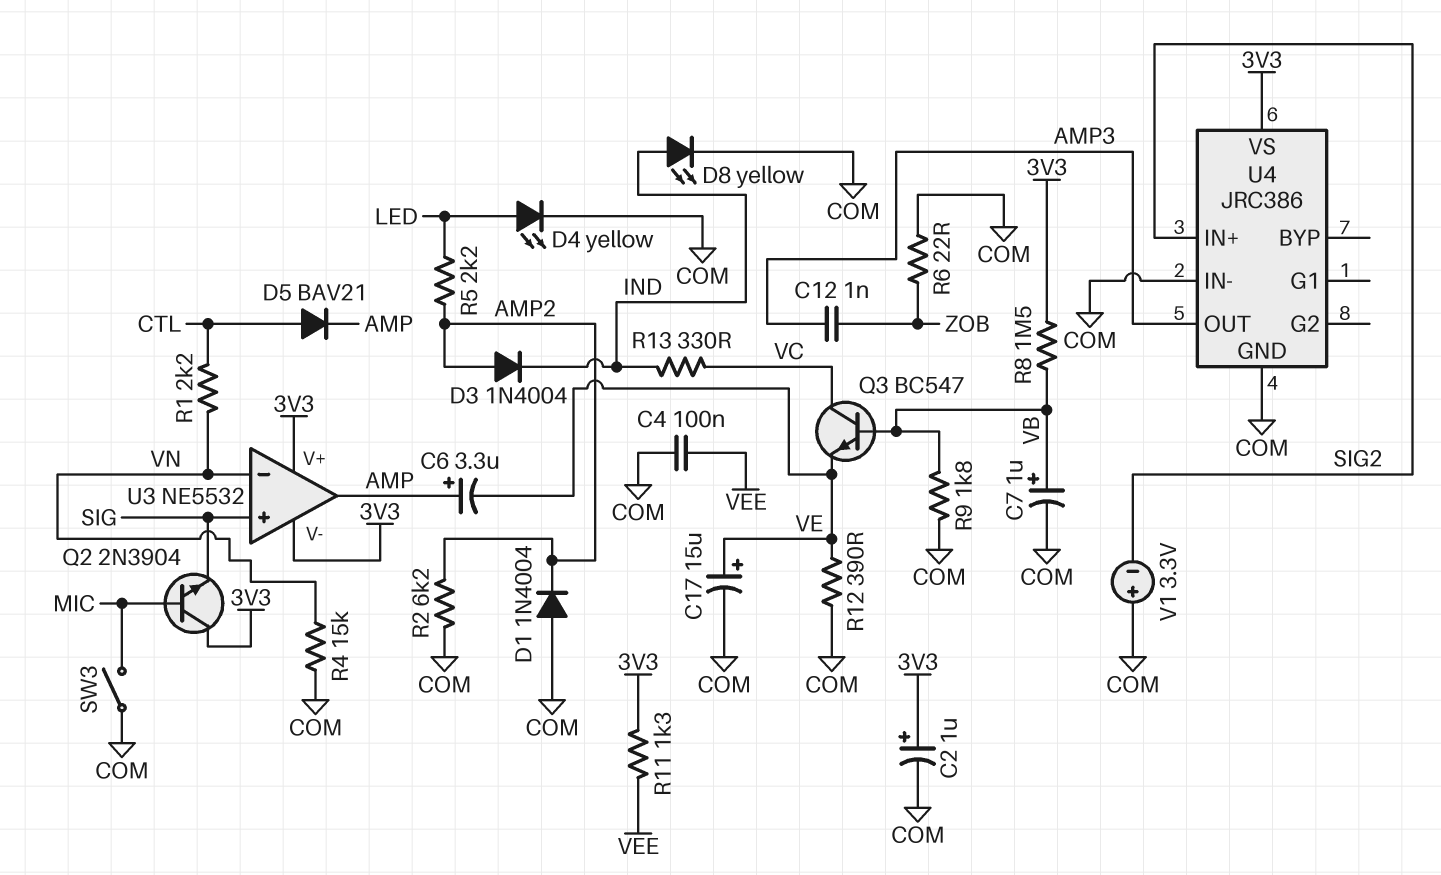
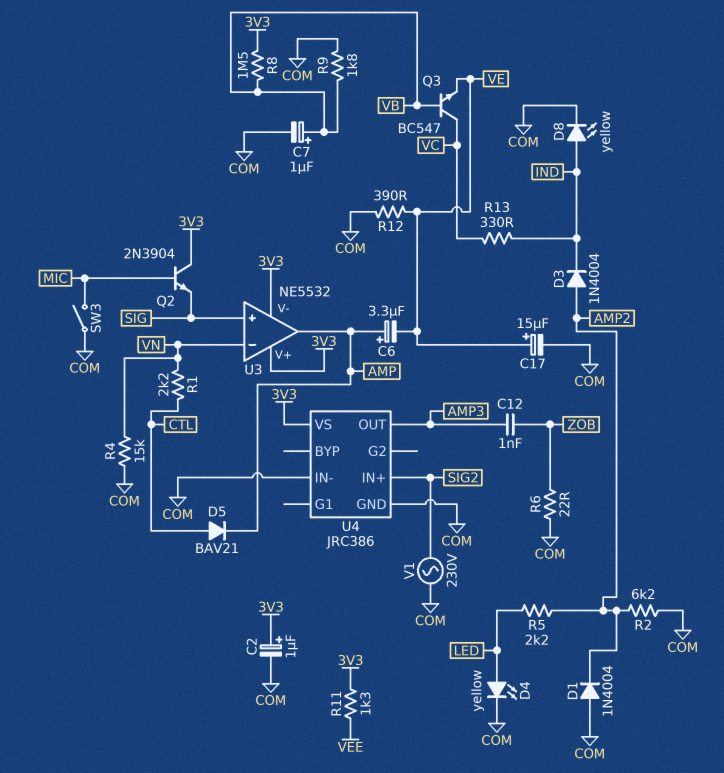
C4: 100nF (COM, VEE) -> none
V1: 3.3V (plus COM, minus SIG2) -> AC 230V (COM, SIG2)

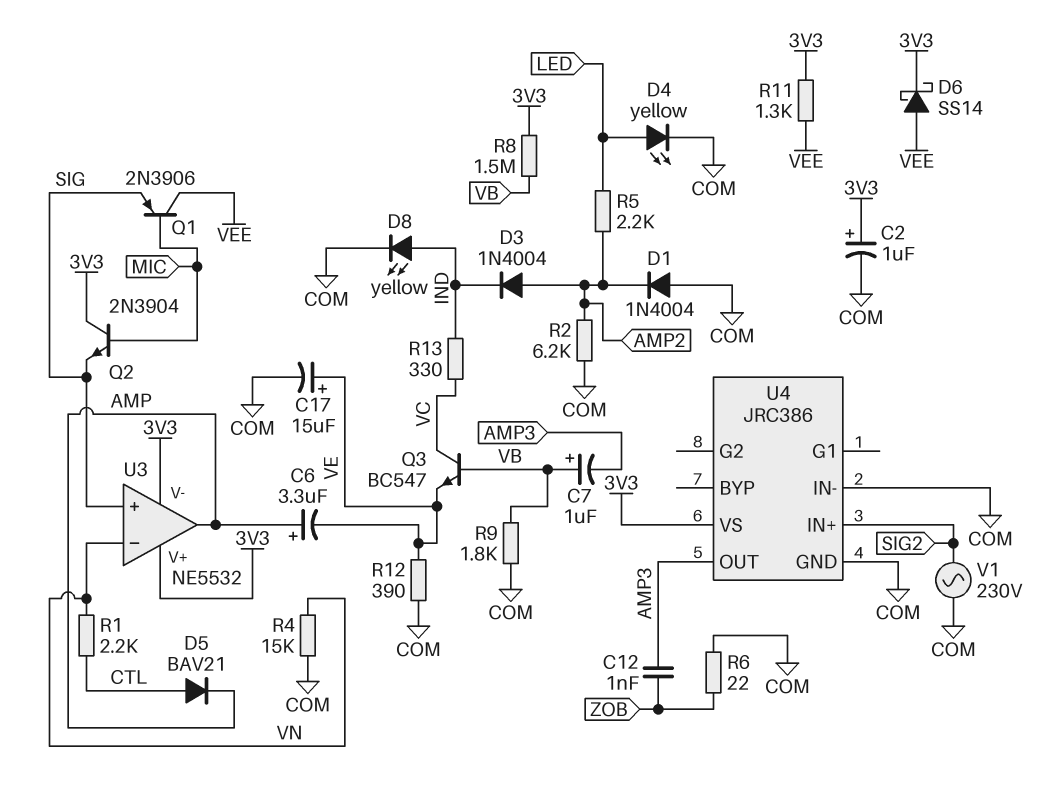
C7: 1uF (plus VB, minus COM) -> 1uF (plus VB, minus AMP3)
D6: none -> schottky SS14 (A VEE, K 3V3)
Q1: none -> PNP 2N3906 (B MIC, C VEE, E SIG)
SW3: switch (COM, MIC) -> none

